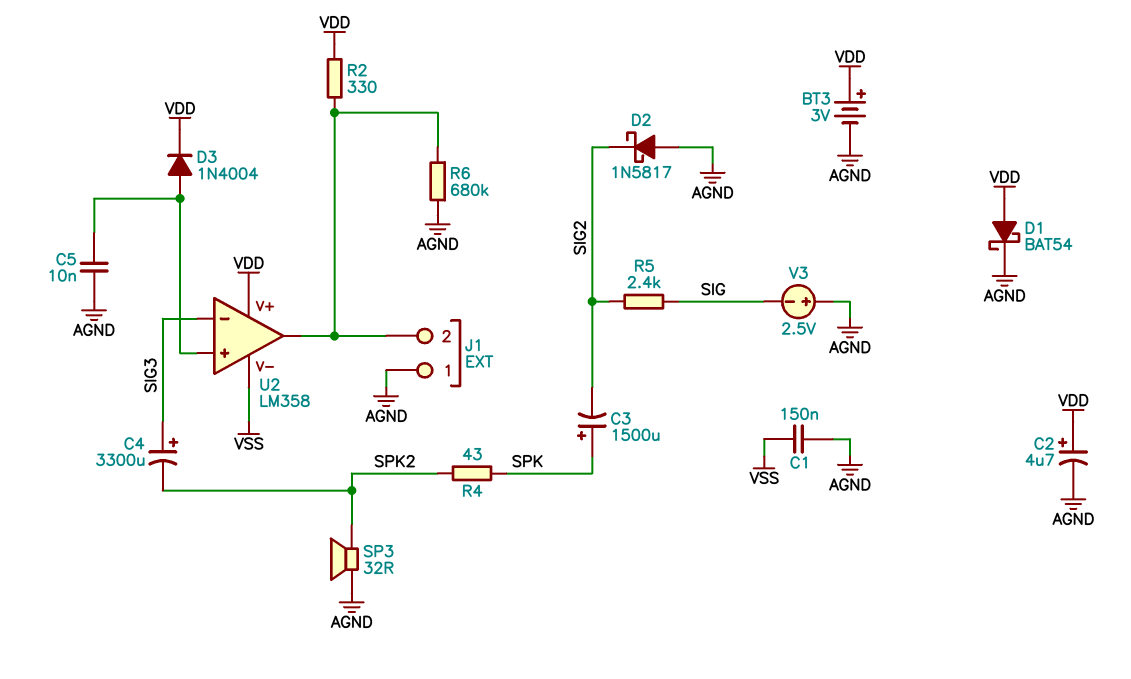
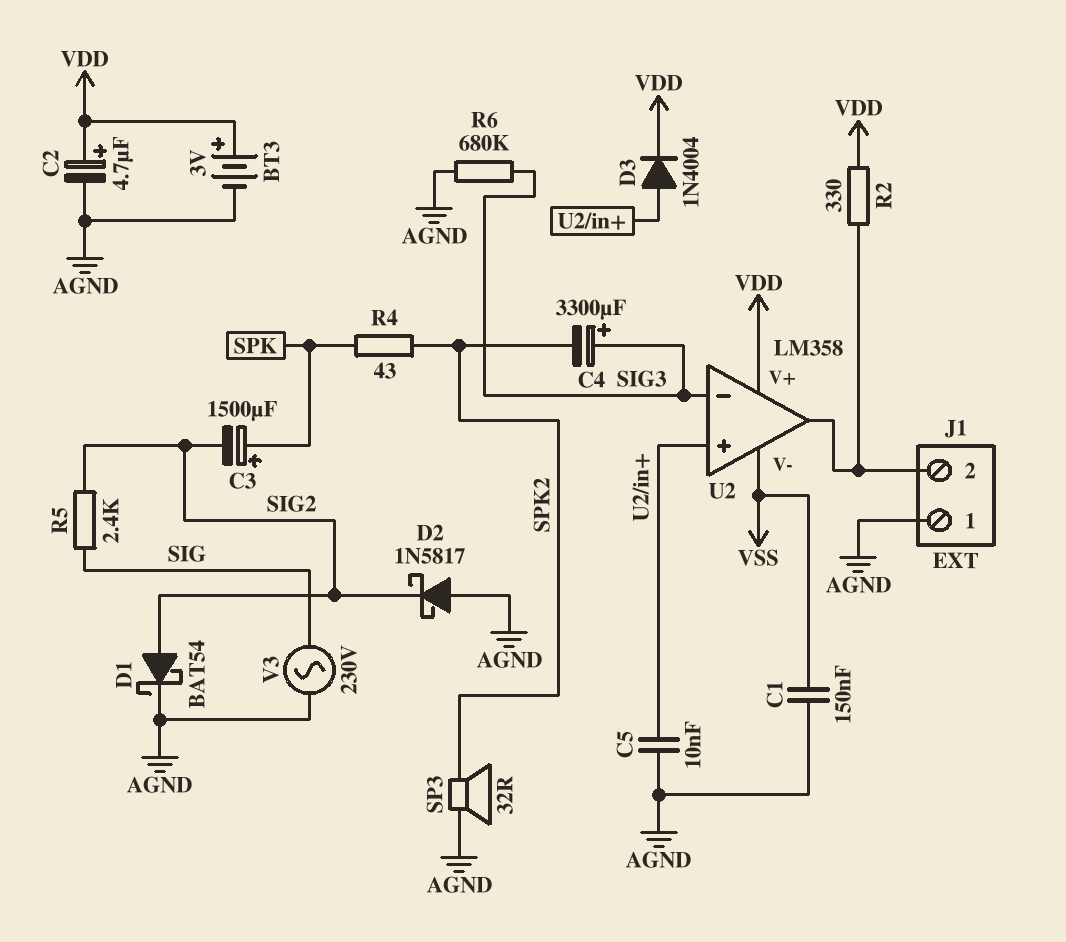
D1: schottky BAT54 (A VDD, K AGND) -> schottky BAT54 (A SIG2, K AGND)
R6: 680k (AGND, J1/2) -> 680k (AGND, SIG3)
V3: 2.5V (plus AGND, minus SIG) -> AC 230V (AGND, SIG)

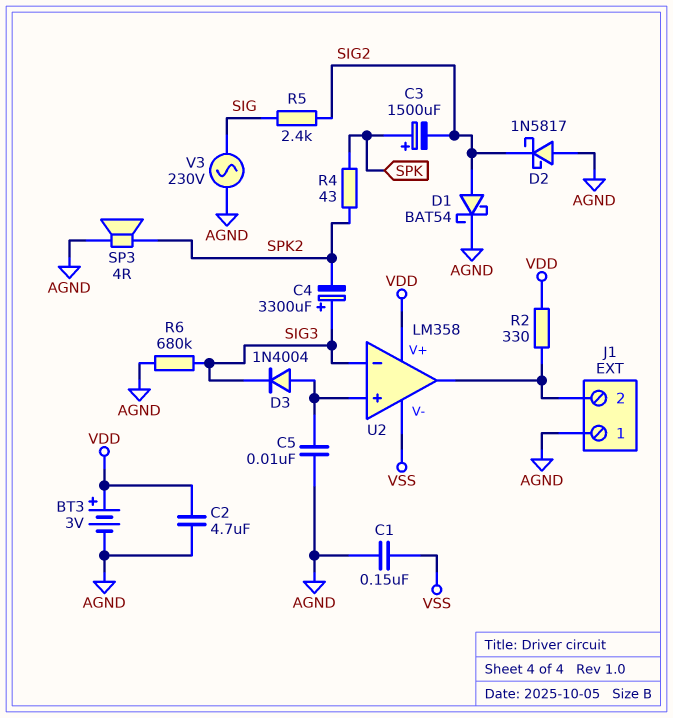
C2: 4.7uF (plus VDD, minus AGND) -> 4.7uF (AGND, VDD)
D3: diode 1N4004 (A U2/in+, K VDD) -> diode 1N4004 (A U2/in+, K SIG3)
SP3: speaker 32R (AGND, SPK2) -> speaker 4R (AGND, SPK2)

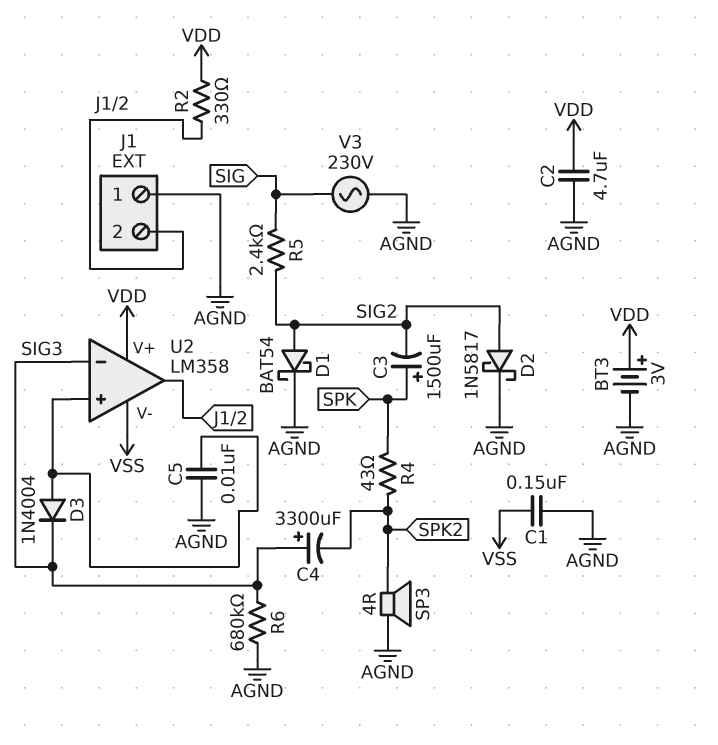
D2: schottky 1N5817 (A AGND, K SIG2) -> schottky 1N5817 (A SIG2, K AGND)

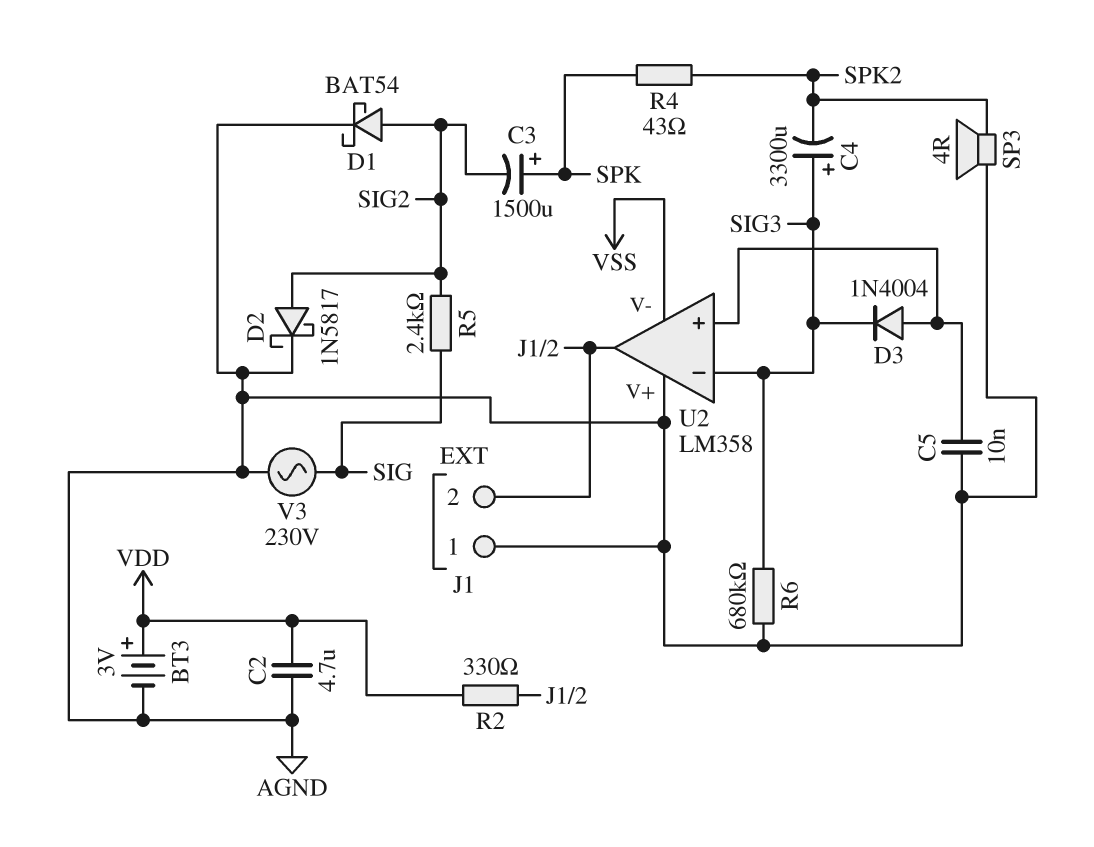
C1: 150nF (AGND, VSS) -> none
U2 pin V+: VDD -> AGND

